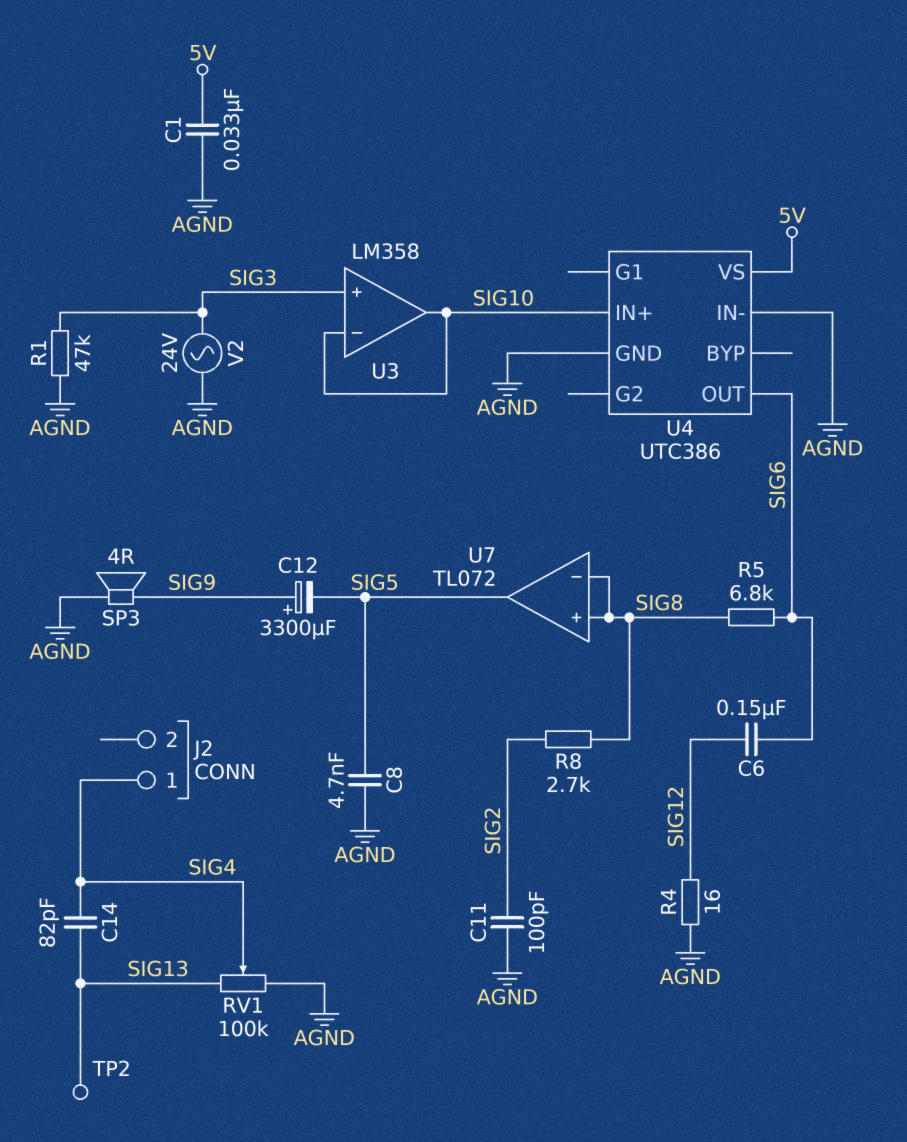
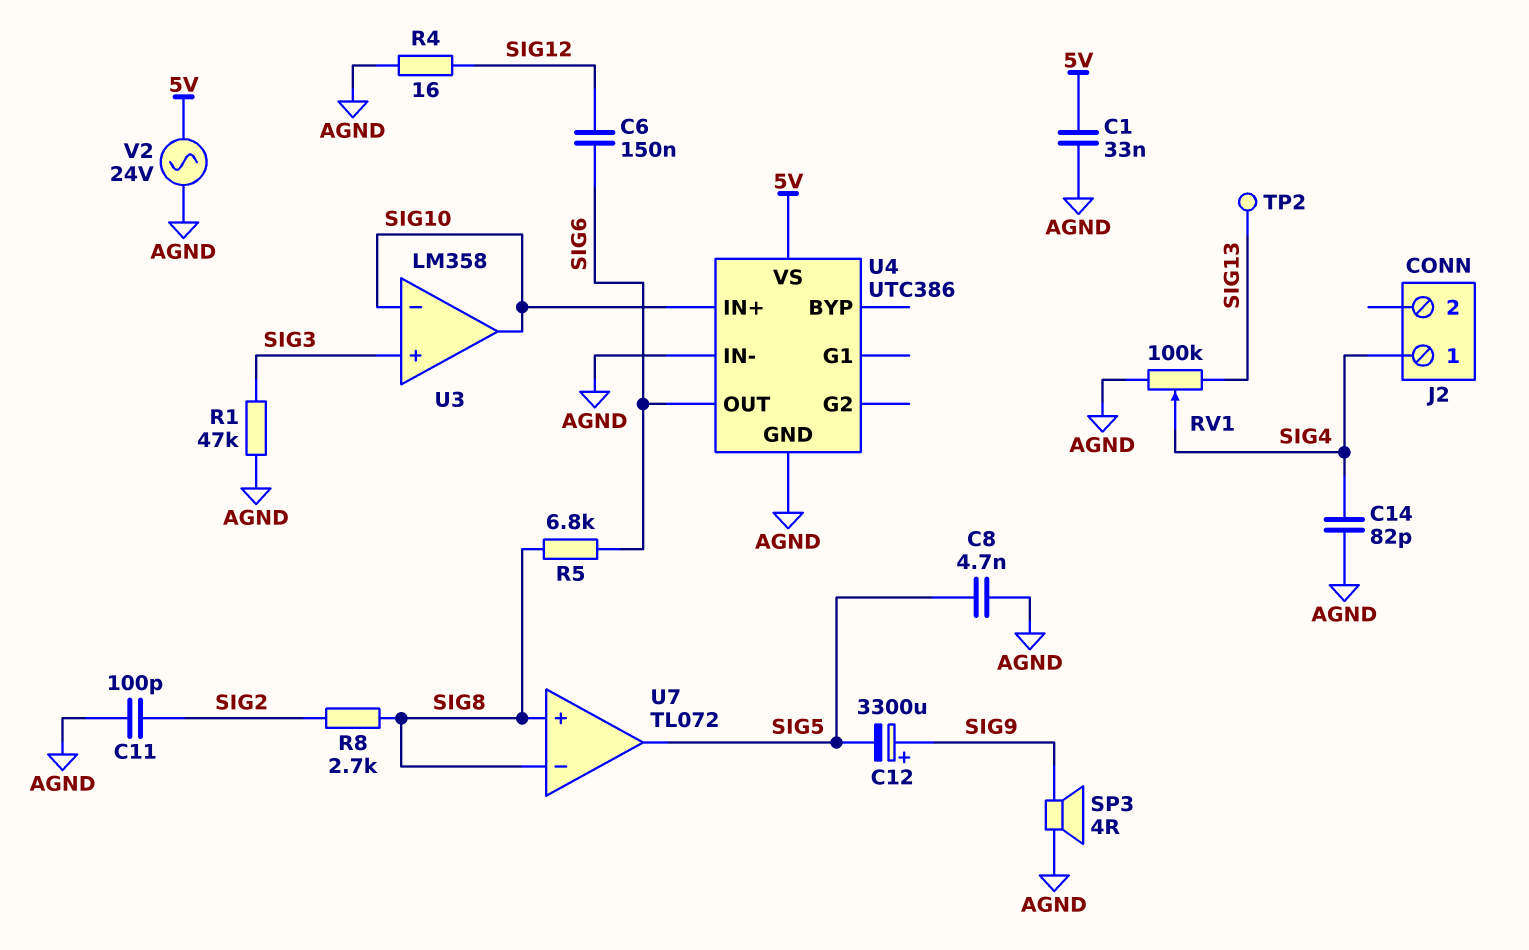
C14: 82pF (SIG4, SIG13) -> 82pF (AGND, SIG4)
V2: AC 24V (AGND, SIG3) -> AC 24V (5V, AGND)

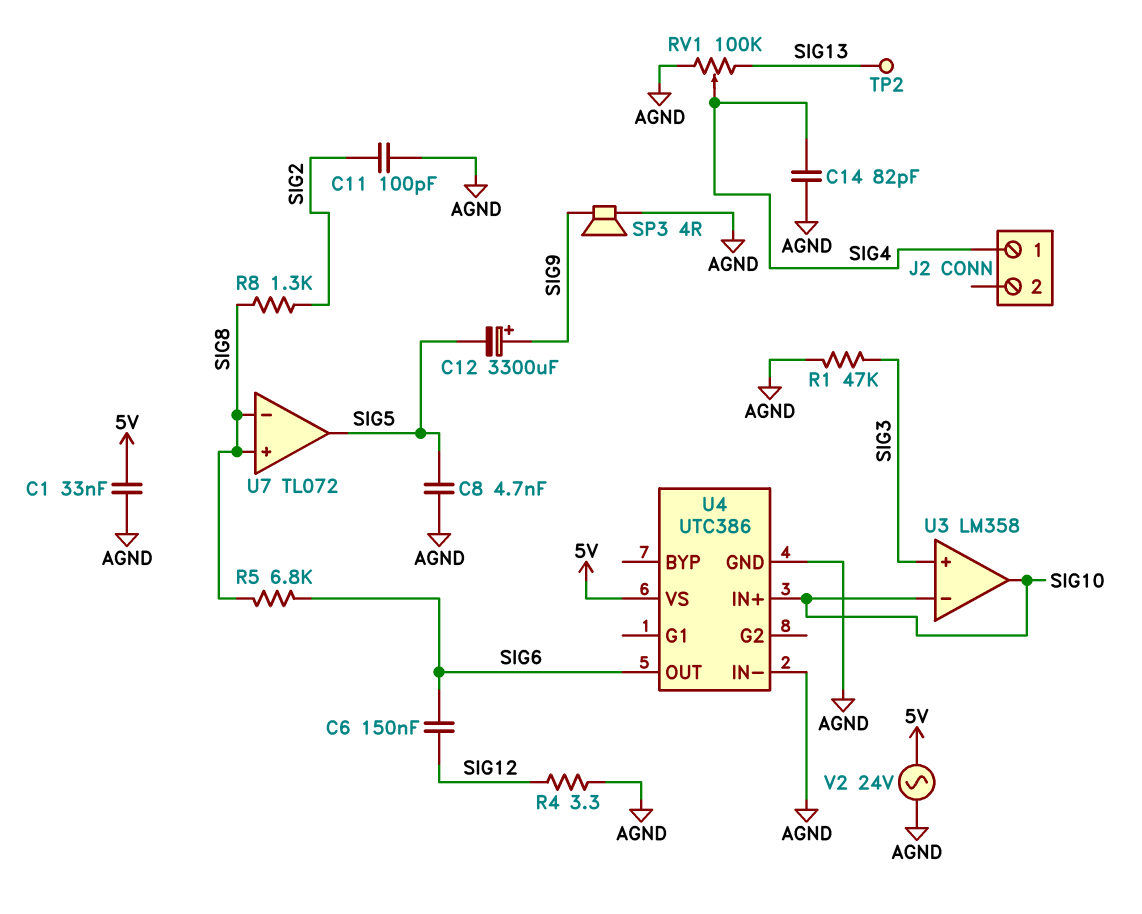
R4: 16 (AGND, SIG12) -> 3.3 (AGND, SIG12)
R8: 2.7k (SIG2, SIG8) -> 1.3k (SIG2, SIG8)

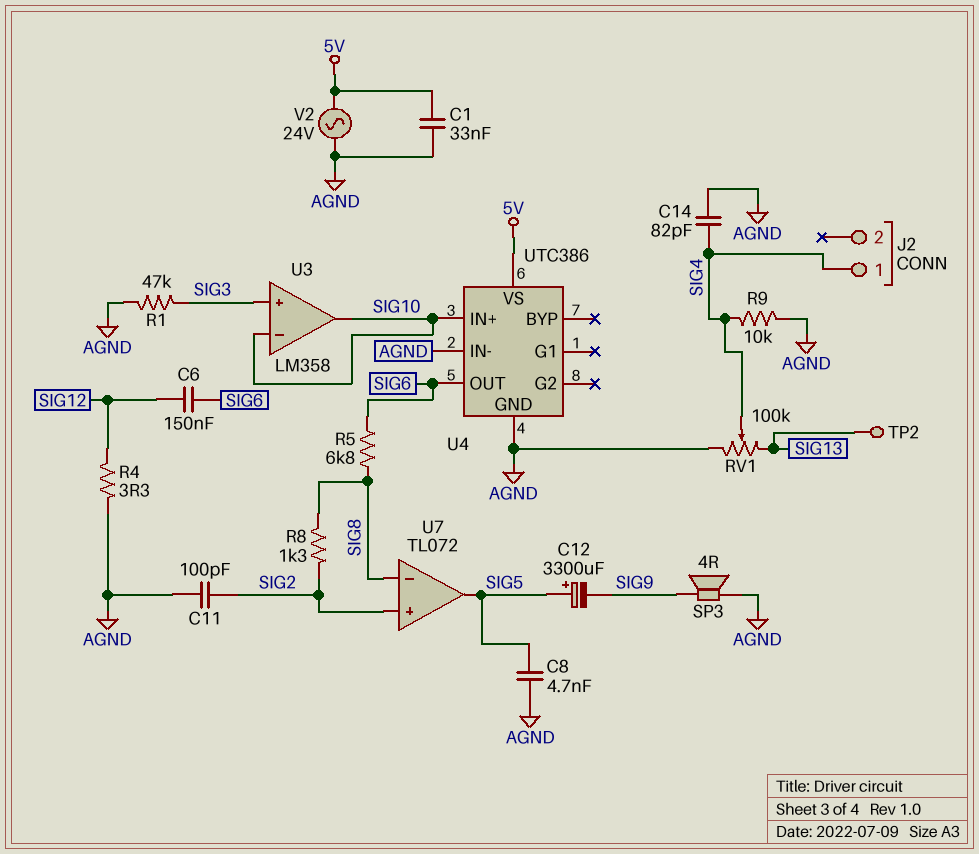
C12: 3300uF (plus SIG9, minus SIG5) -> 3300uF (plus SIG5, minus SIG9)
R9: none -> 10k (AGND, SIG4)
U7 pin in+: SIG8 -> SIG2

